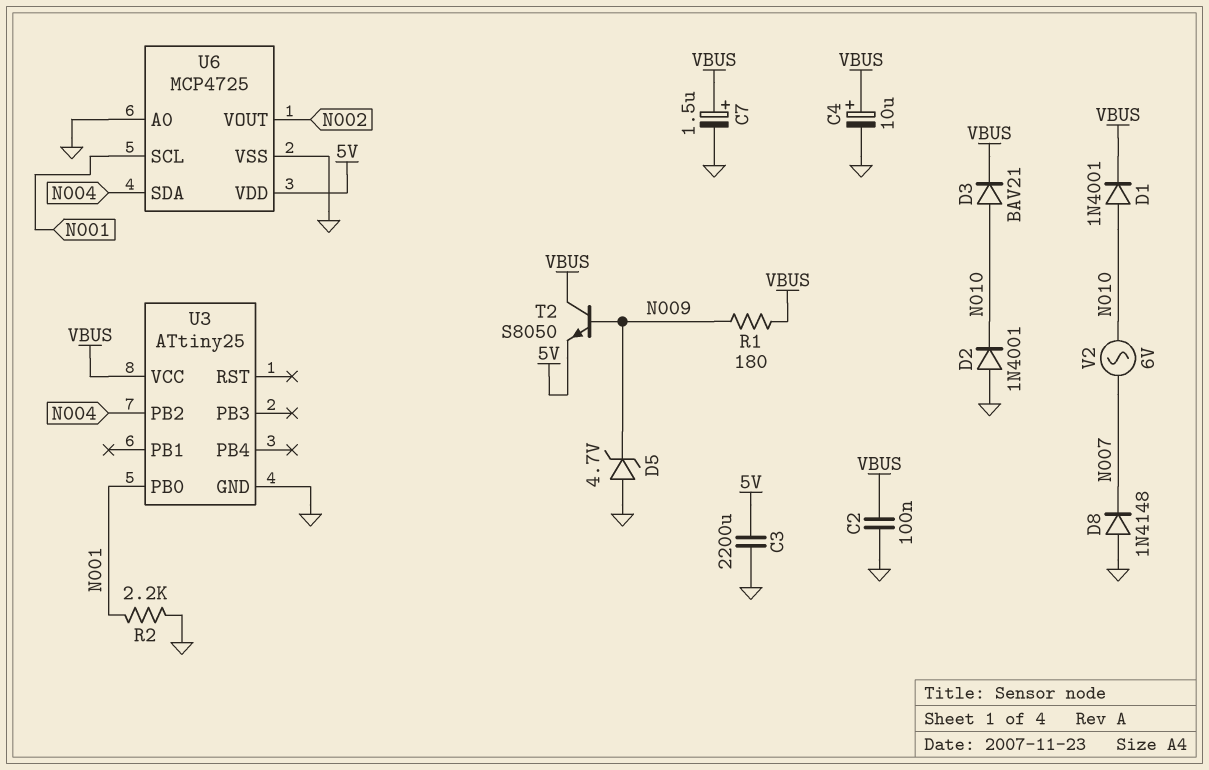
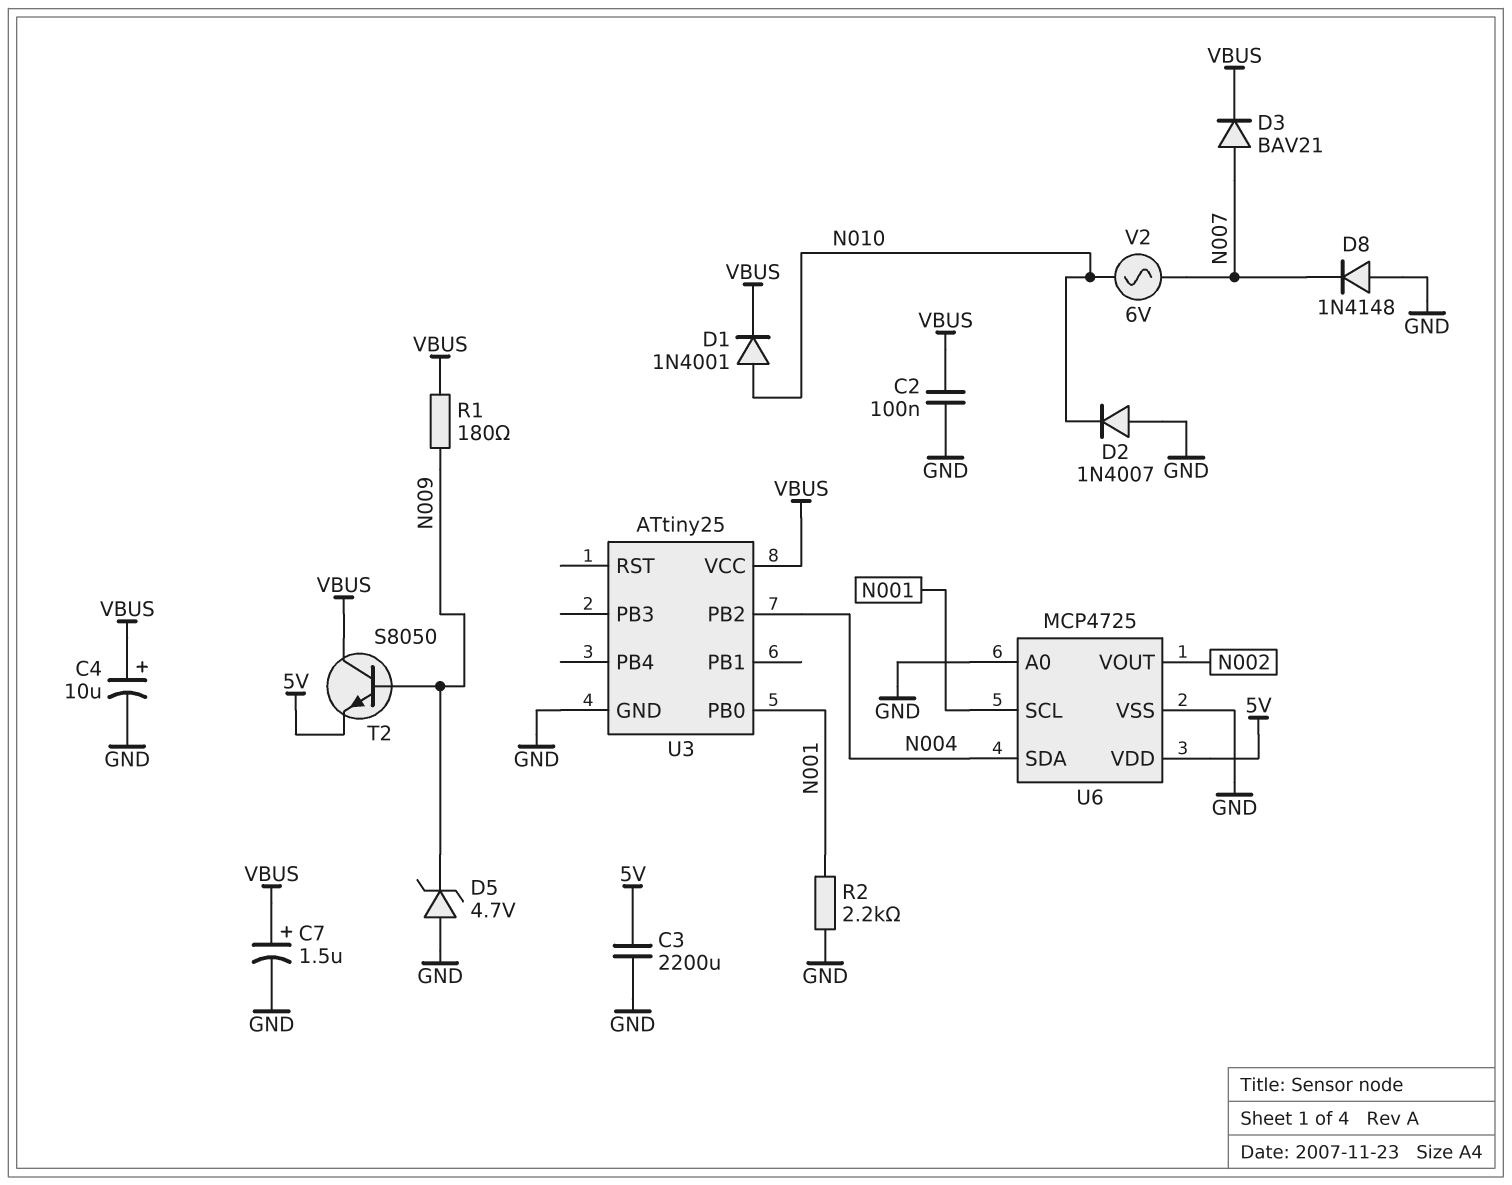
D2: diode 1N4001 (A GND, K N010) -> diode 1N4007 (A GND, K N010)
D3: diode BAV21 (A N010, K VBUS) -> diode BAV21 (A N007, K VBUS)

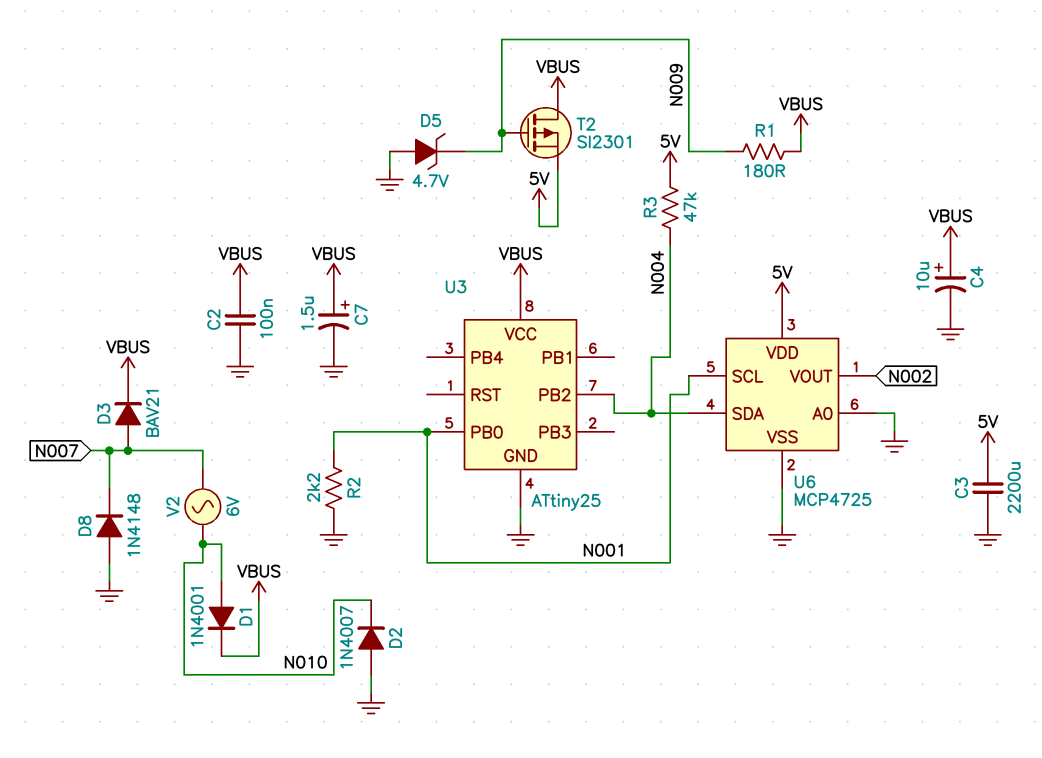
R3: none -> 47k (5V, N004)
T2: NPN S8050 (B N009, C VBUS, E 5V) -> PMOS SI2301 (G N009, D VBUS, S 5V)

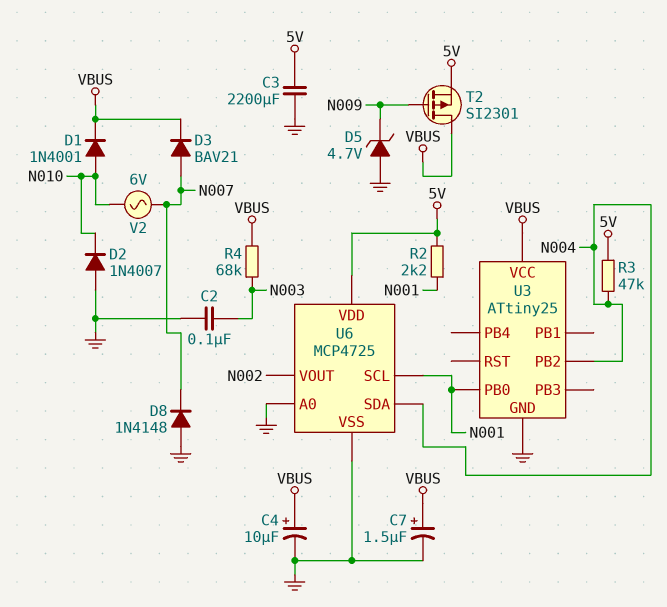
C2: 100nF (GND, VBUS) -> 100nF (GND, N003)
R1: 180 (N009, VBUS) -> none
R2: 2.2k (GND, N001) -> 2.2k (5V, N001)
R4: none -> 68k (N003, VBUS)

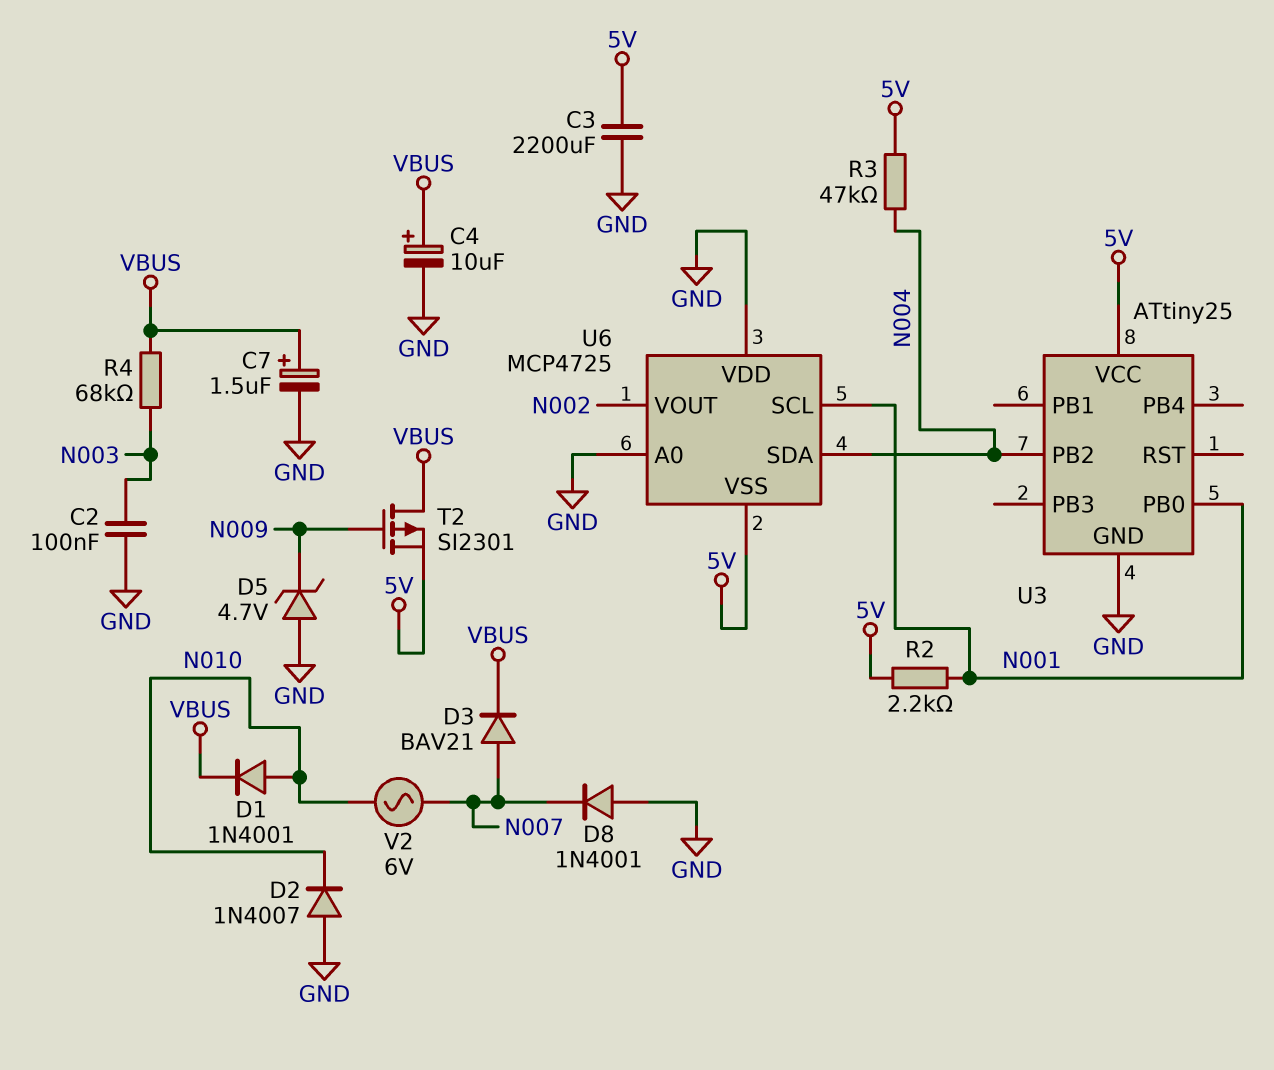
D8: diode 1N4148 (A GND, K N007) -> diode 1N4001 (A GND, K N007)
U3 pin VCC: VBUS -> 5V
U6 pin VDD: 5V -> GND
U6 pin VSS: GND -> 5V

